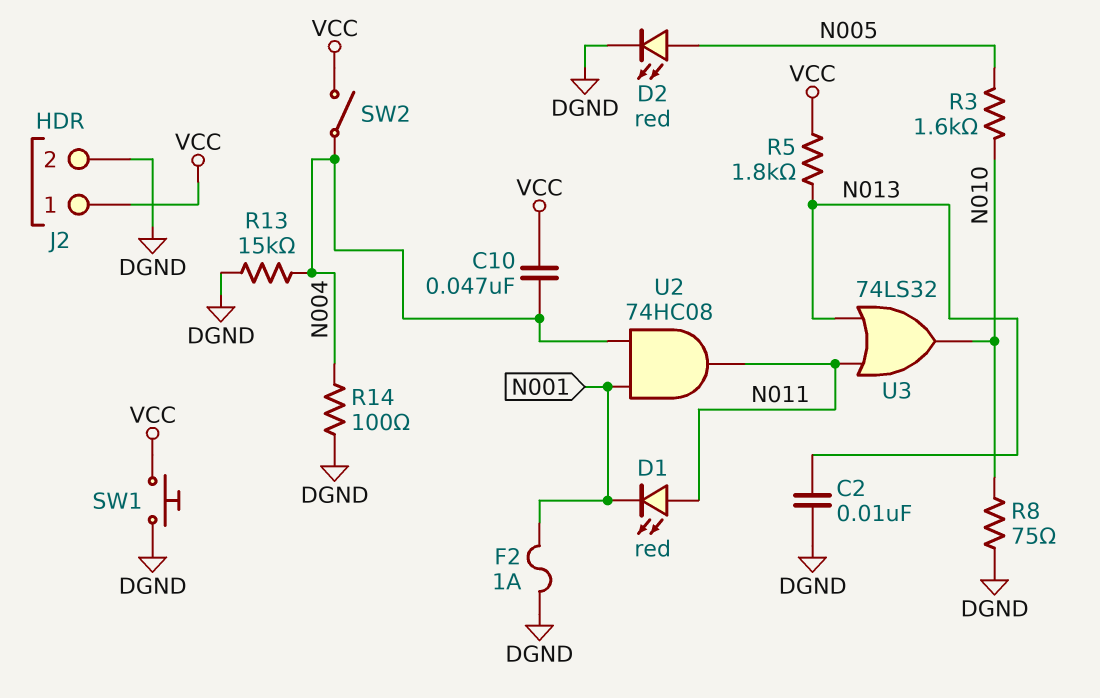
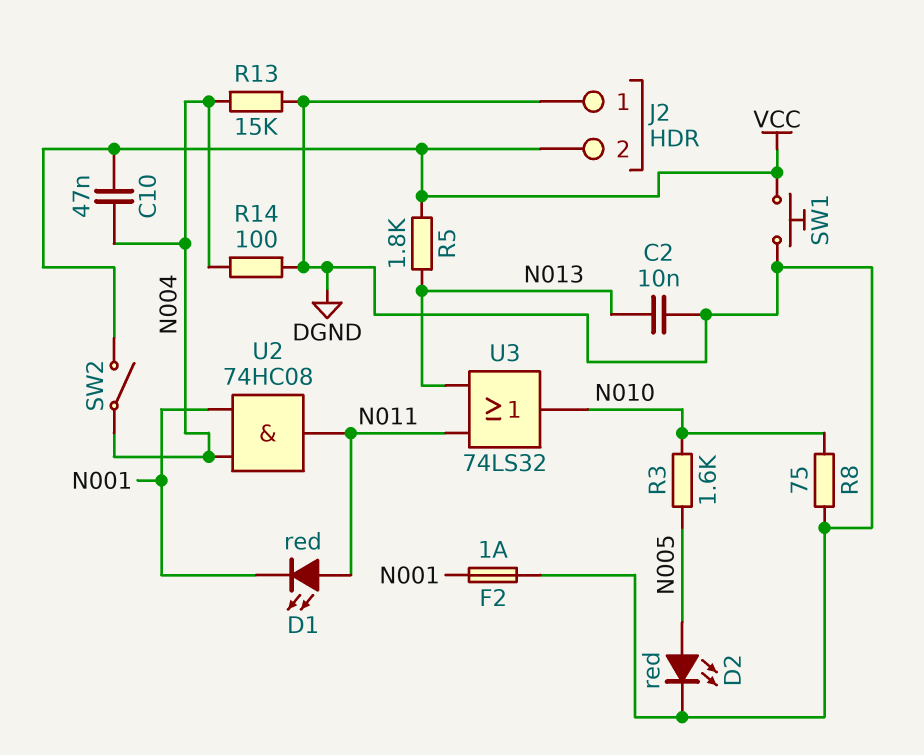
J2 pin 1: VCC -> DGND
J2 pin 2: DGND -> VCC

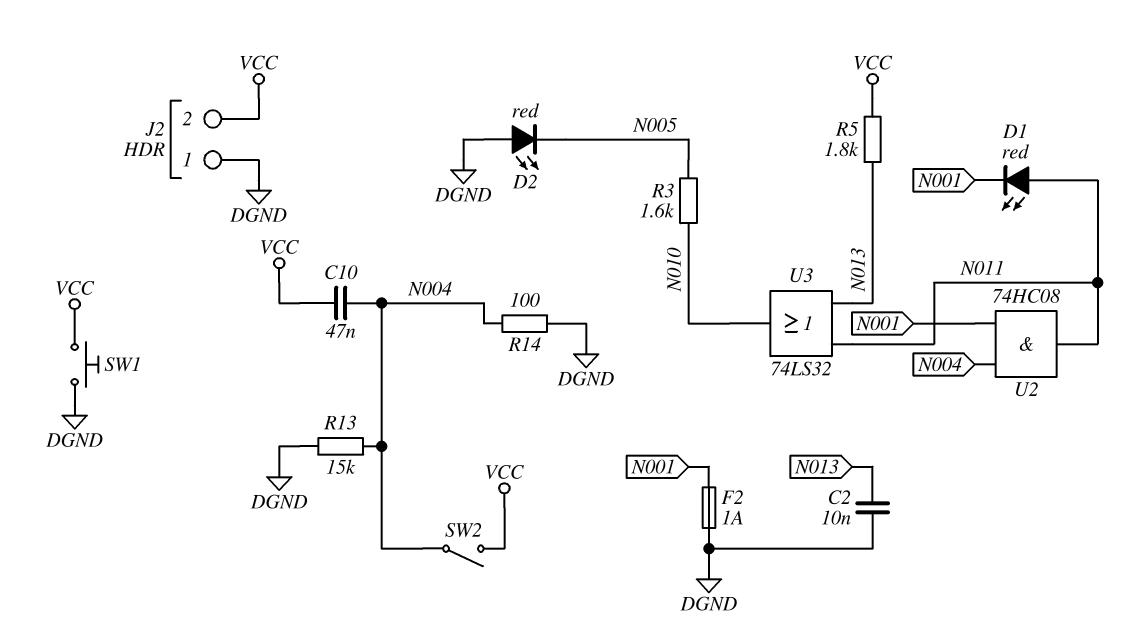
D2: LED red (A N005, K DGND) -> LED red (A DGND, K N005)
R8: 75 (DGND, N010) -> none

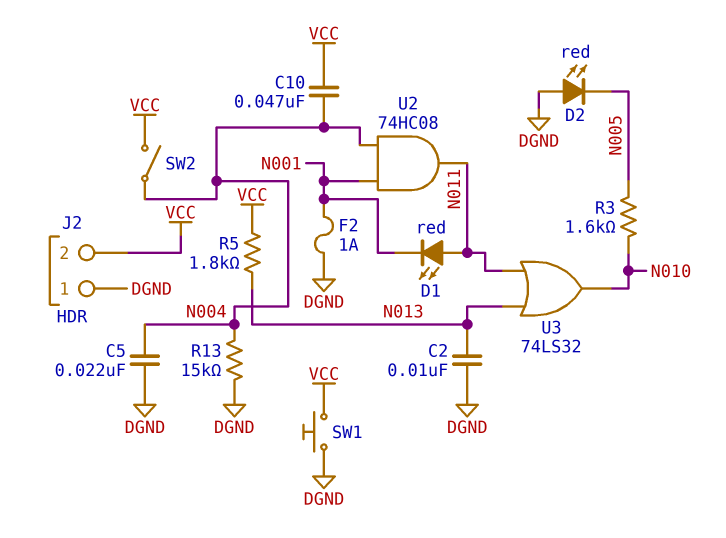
C5: none -> 22nF (DGND, N004)
R14: 100 (DGND, N004) -> none

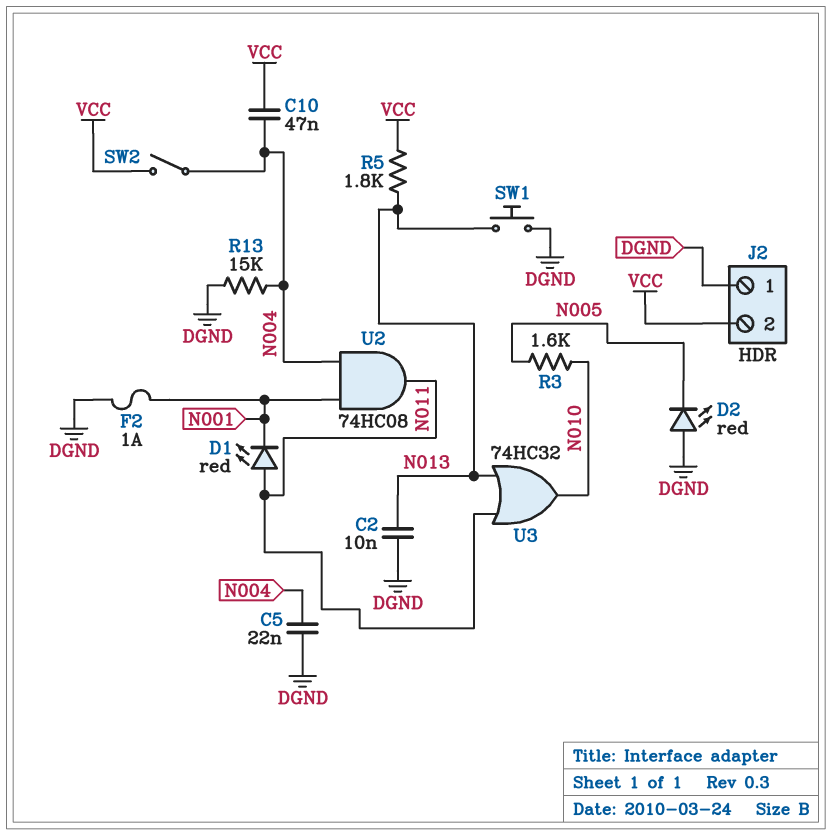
SW1: button (DGND, VCC) -> button (DGND, N013)
U3: OR 74LS32 (in N011, in N013, out N010) -> OR 74HC32 (in N011, in N013, out N010)

